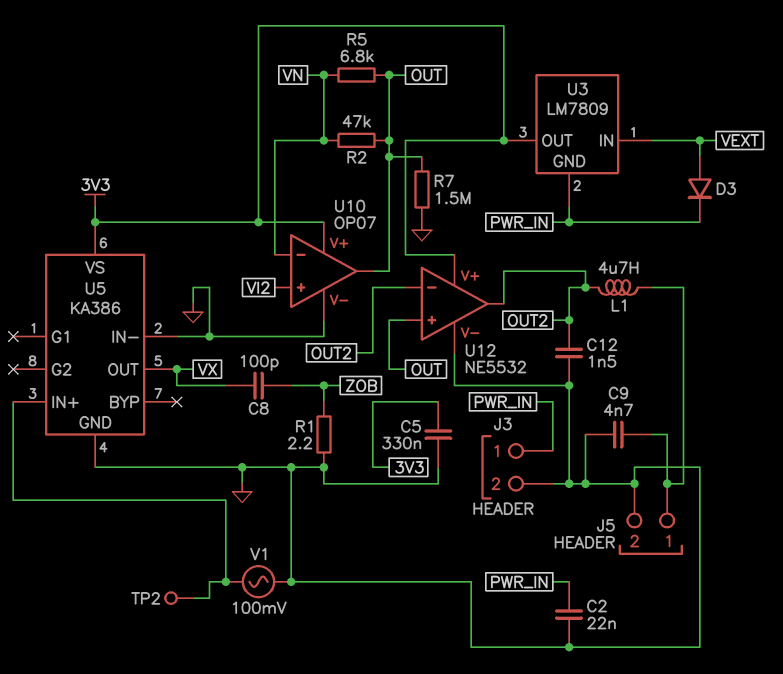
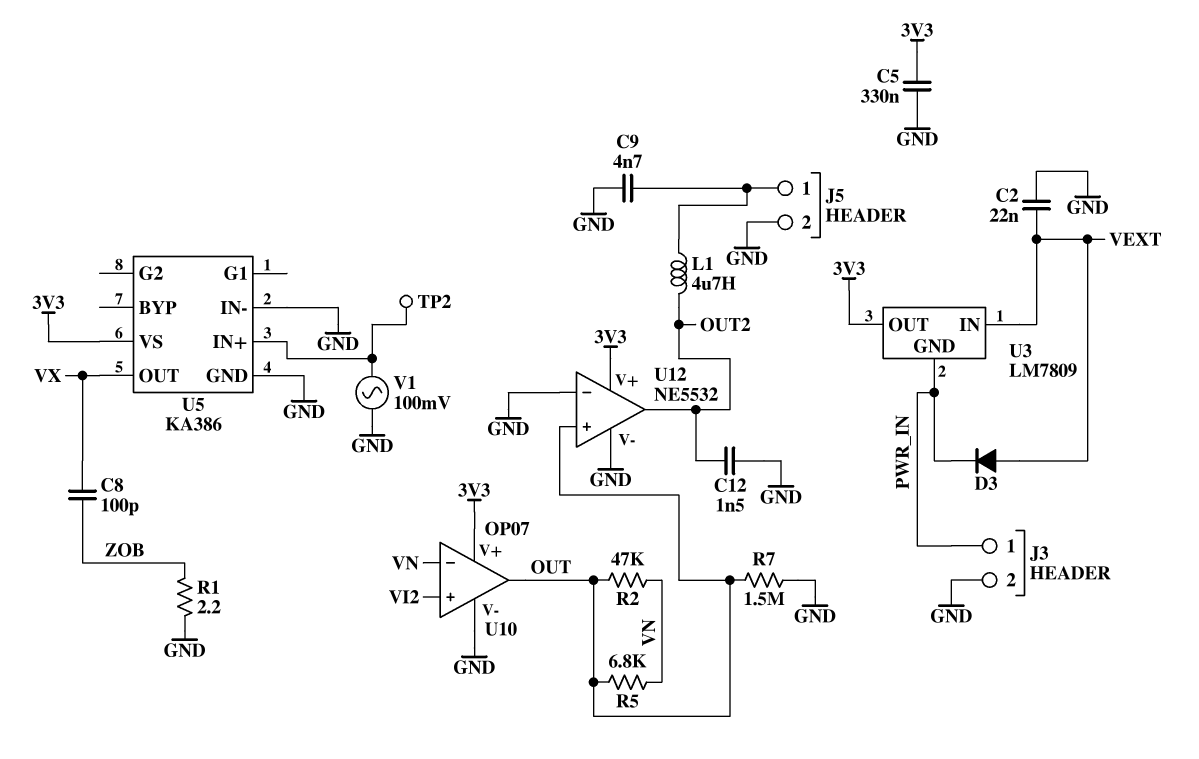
C2: 22nF (GND, PWR_IN) -> 22nF (GND, VEXT)
U12 pin in-: OUT2 -> GND

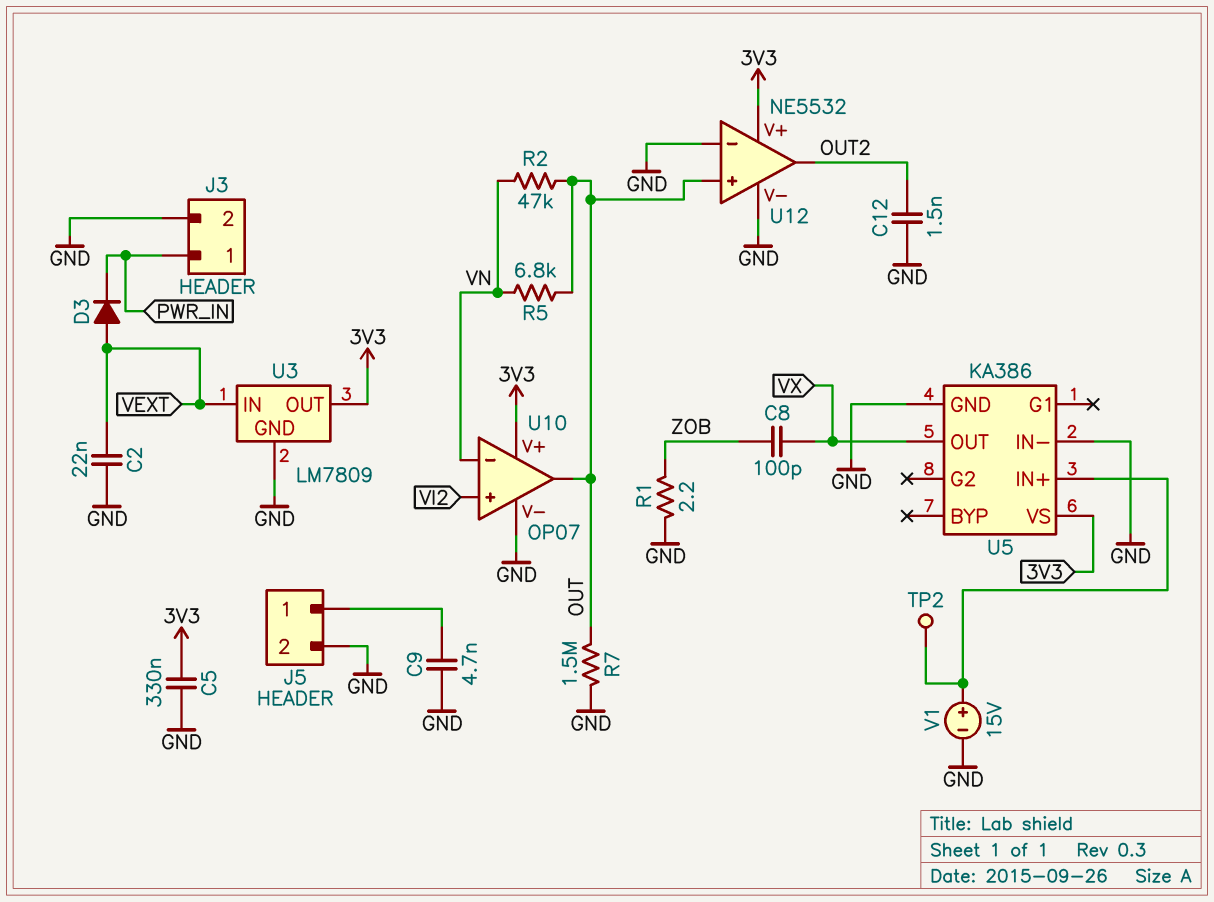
L1: 4.7uH (J5/1, OUT2) -> none
U3 pin GND: PWR_IN -> GND
V1: AC 100mV (GND, U5/IN+) -> 15V (plus U5/IN+, minus GND)

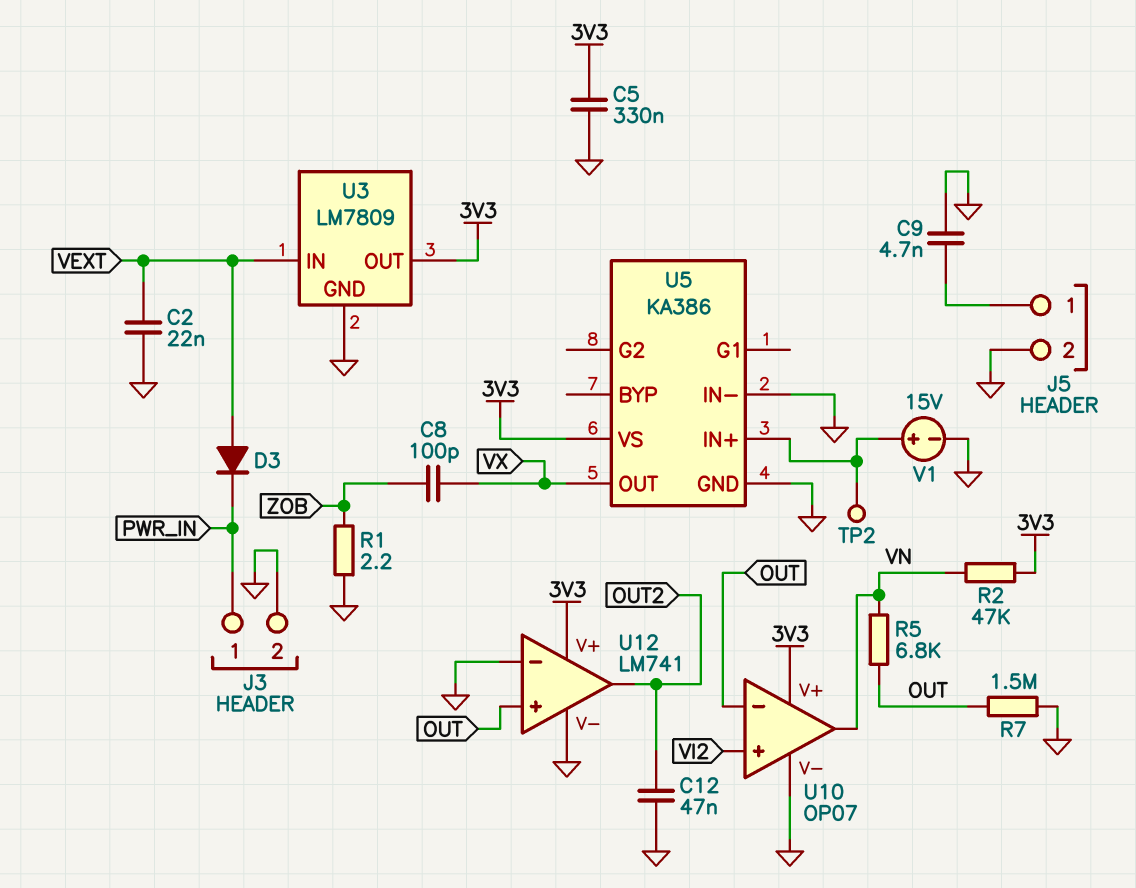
C12: 1.5nF (GND, OUT2) -> 47nF (GND, OUT2)
R2: 47k (OUT, VN) -> 47k (3V3, VN)
U10 pin in-: VN -> OUT
U10 pin out: OUT -> VN
U12: NE5532 -> LM741

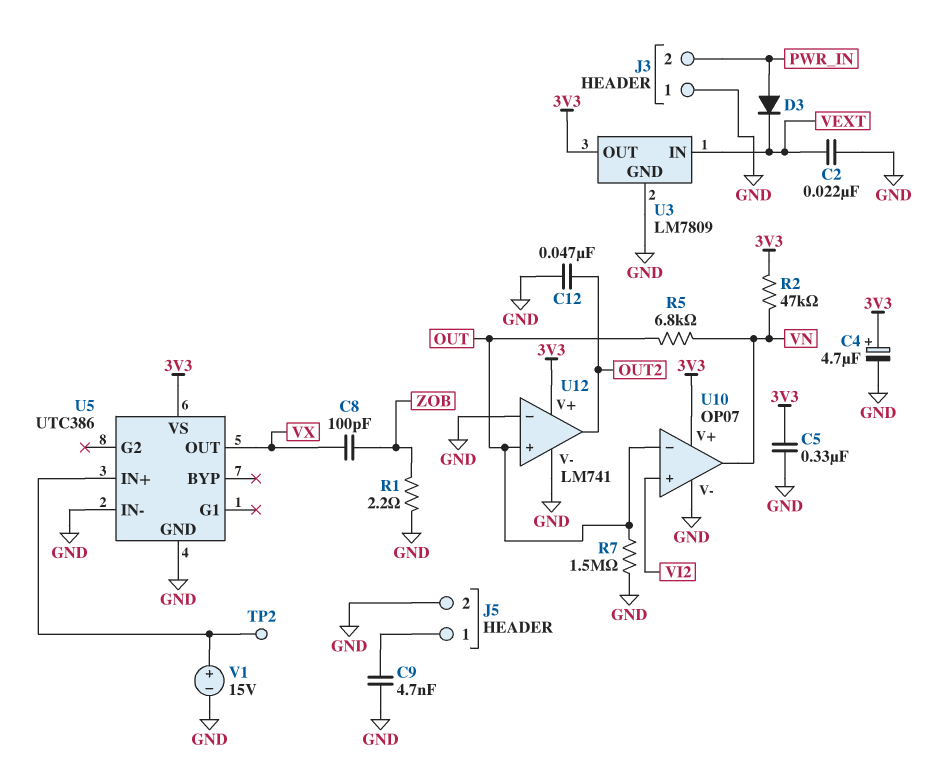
C4: none -> 4.7uF (plus 3V3, minus GND)
D3: diode (A VEXT, K PWR_IN) -> diode (A PWR_IN, K VEXT)
J3 pin 1: PWR_IN -> GND
J3 pin 2: GND -> PWR_IN
U5: KA386 -> UTC386

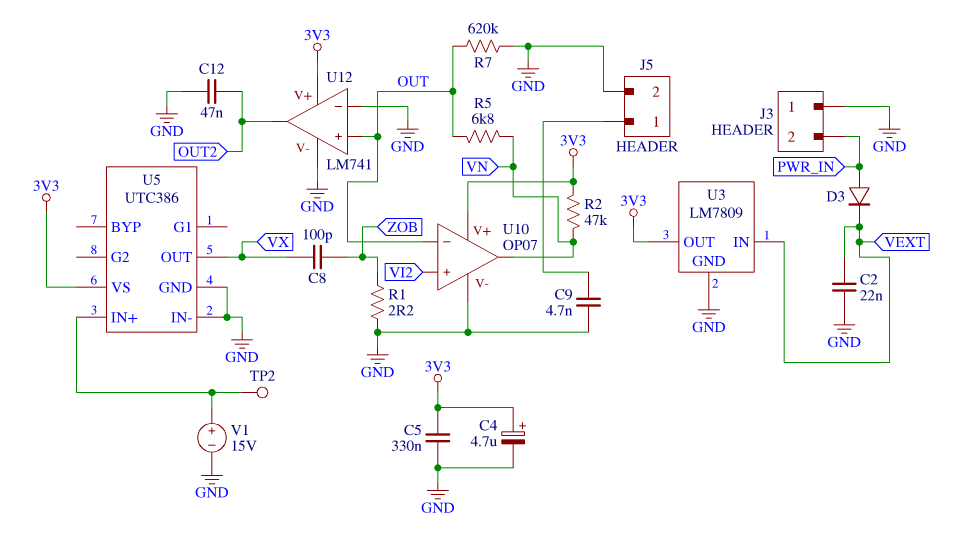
R7: 1.5M (GND, OUT) -> 620k (GND, OUT)

